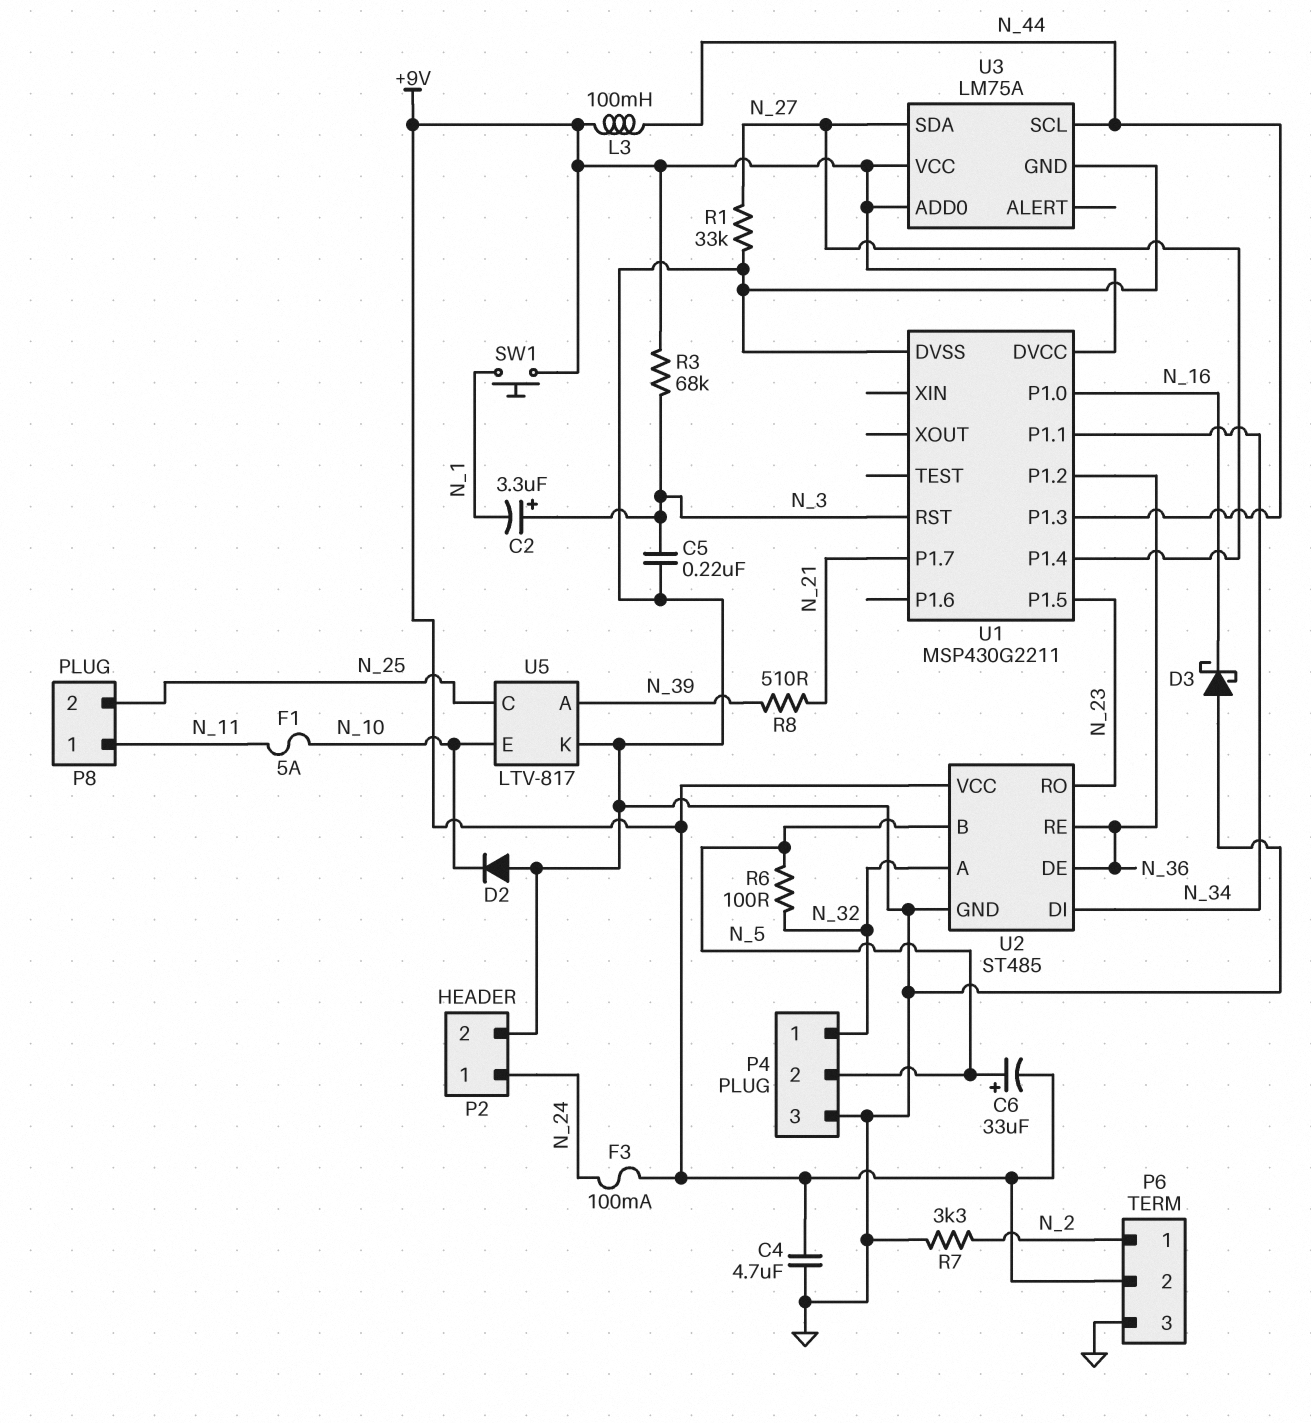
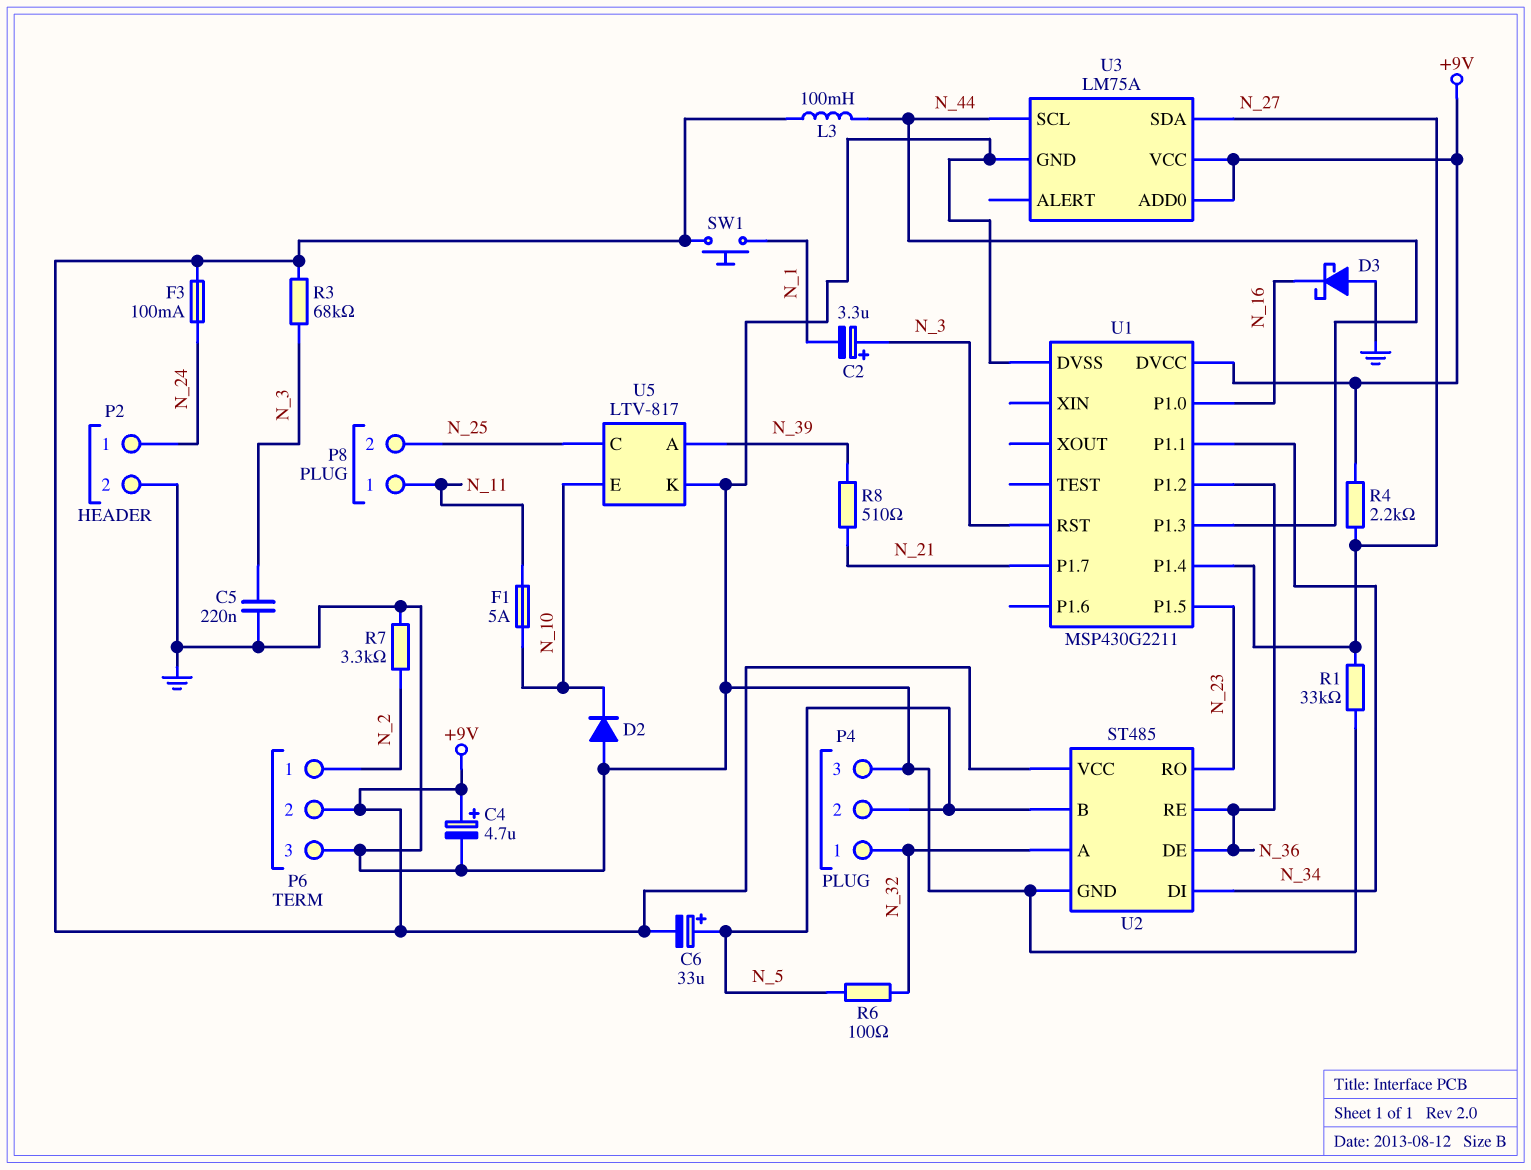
C4: 4.7uF (+9V, GND) -> 4.7uF (plus +9V, minus GND)
R4: none -> 2.2k (+9V, N_27)

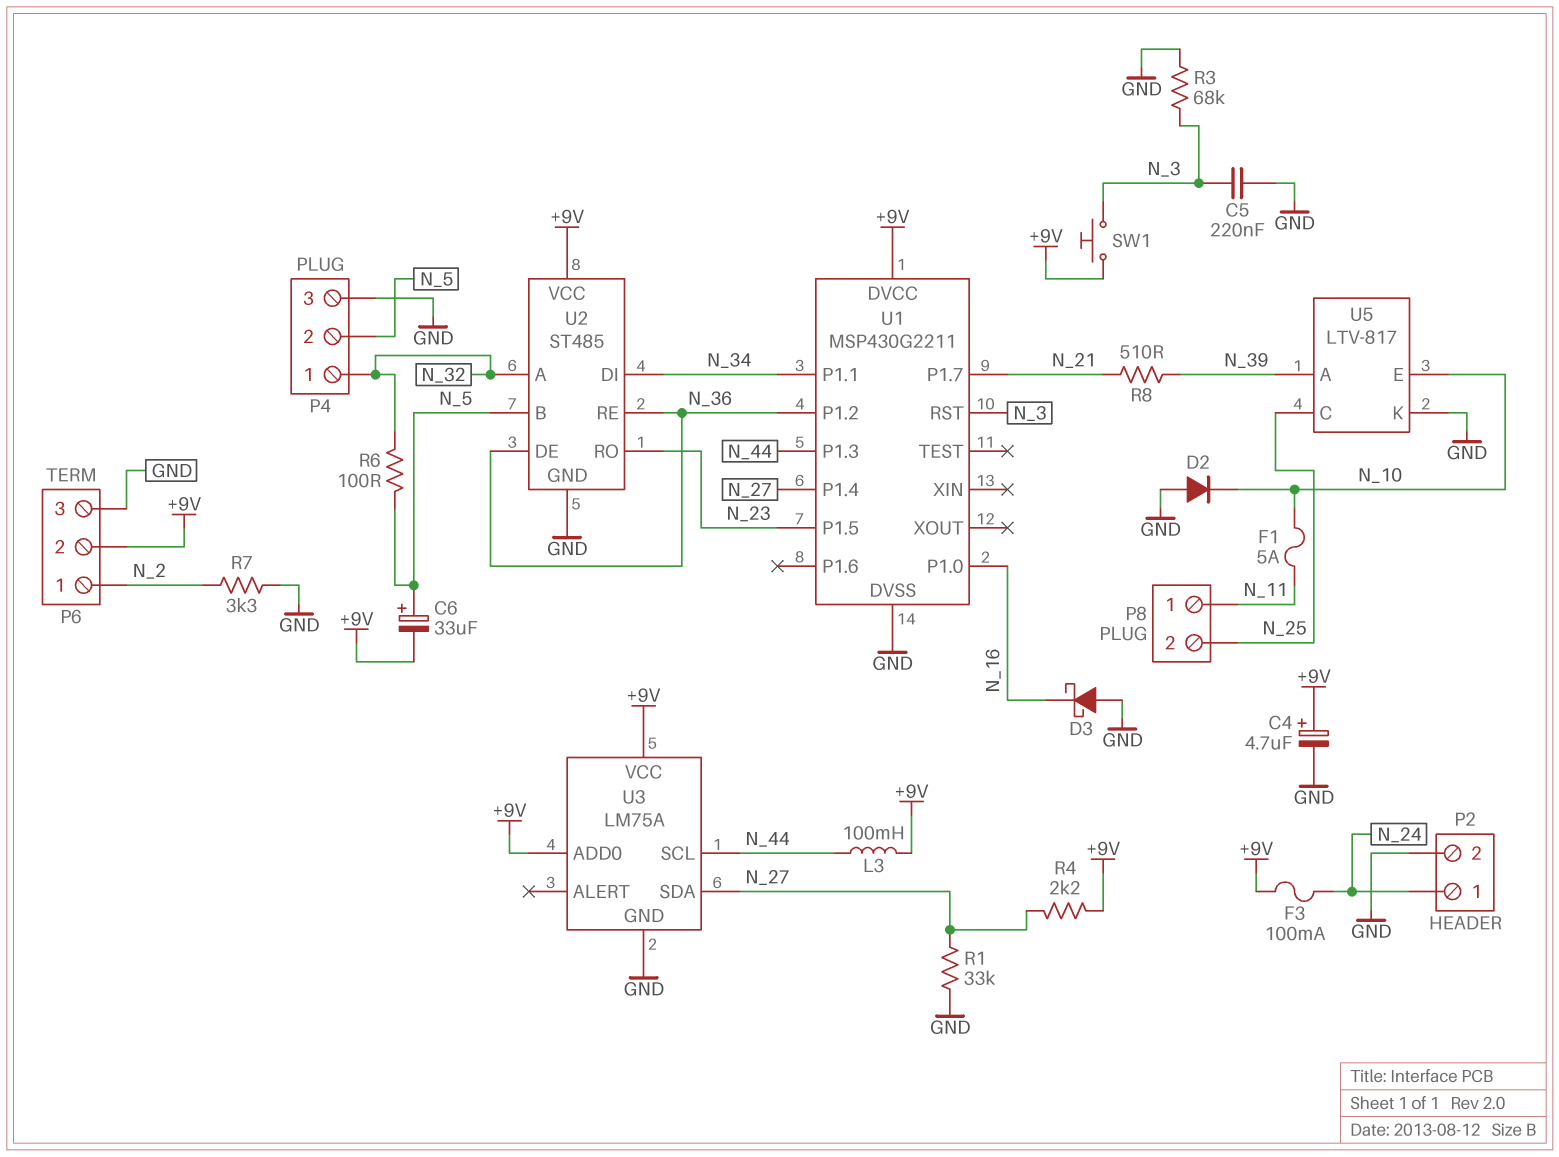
C2: 3.3uF (plus N_3, minus N_1) -> none
R3: 68k (+9V, N_3) -> 68k (GND, N_3)
SW1: button (+9V, N_1) -> button (+9V, N_3)

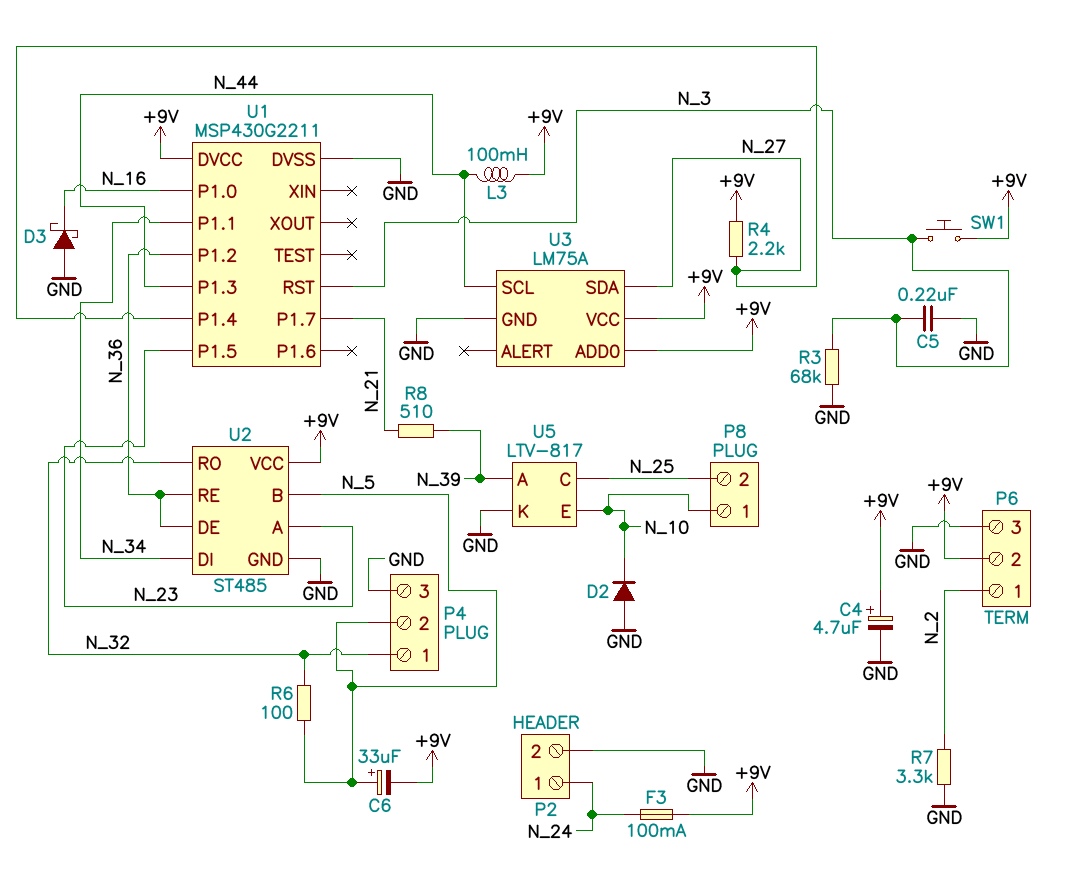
F1: 5A (N_10, N_11) -> none
P8 pin 1: N_11 -> N_10
R1: 33k (GND, N_27) -> none
U2 pin A: N_32 -> N_23
U2 pin RO: N_23 -> N_32

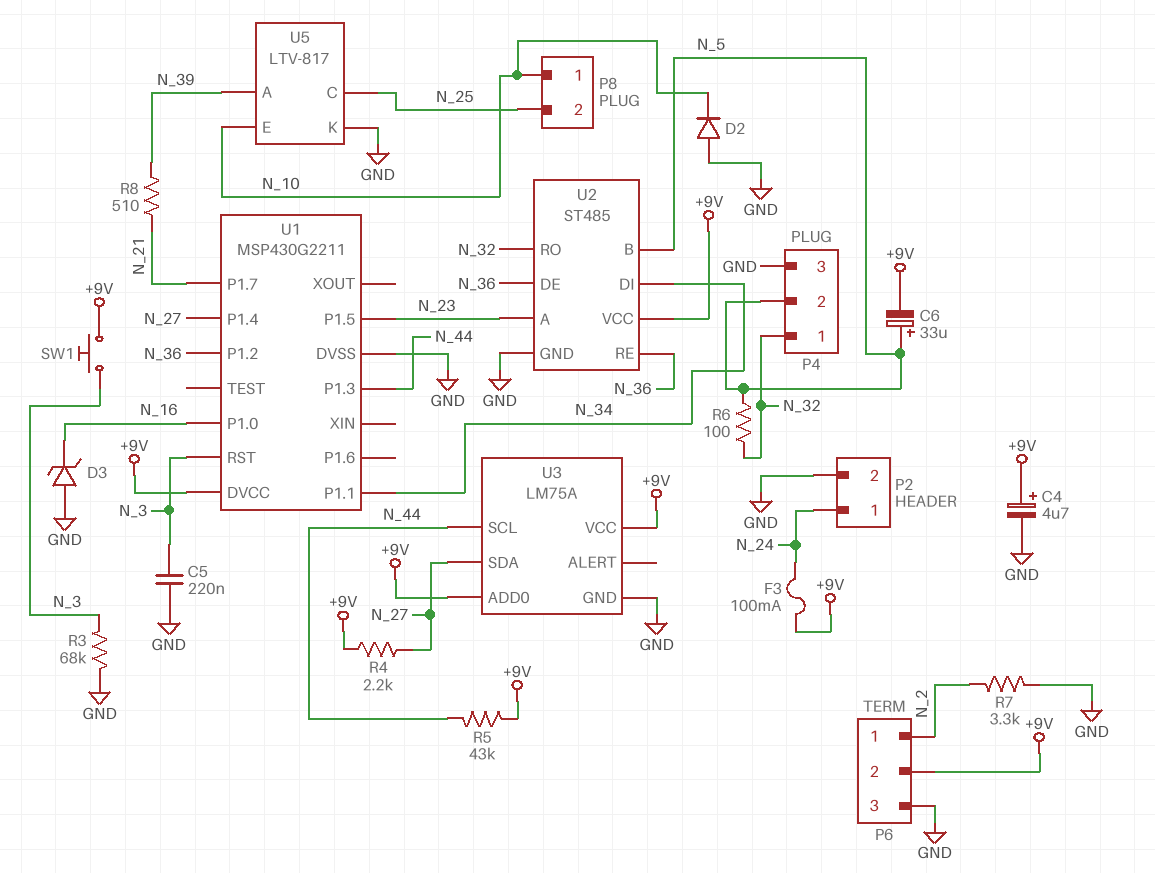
D3: schottky (A GND, K N_16) -> zener (A GND, K N_16)
L3: 100mH (+9V, N_44) -> none
R5: none -> 43k (+9V, N_44)

